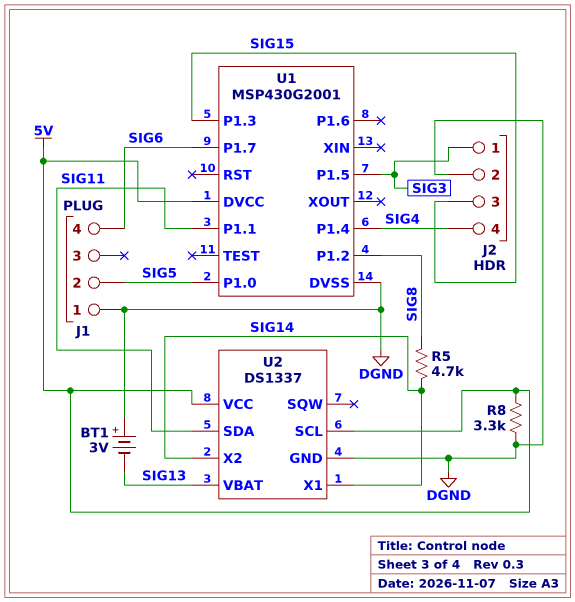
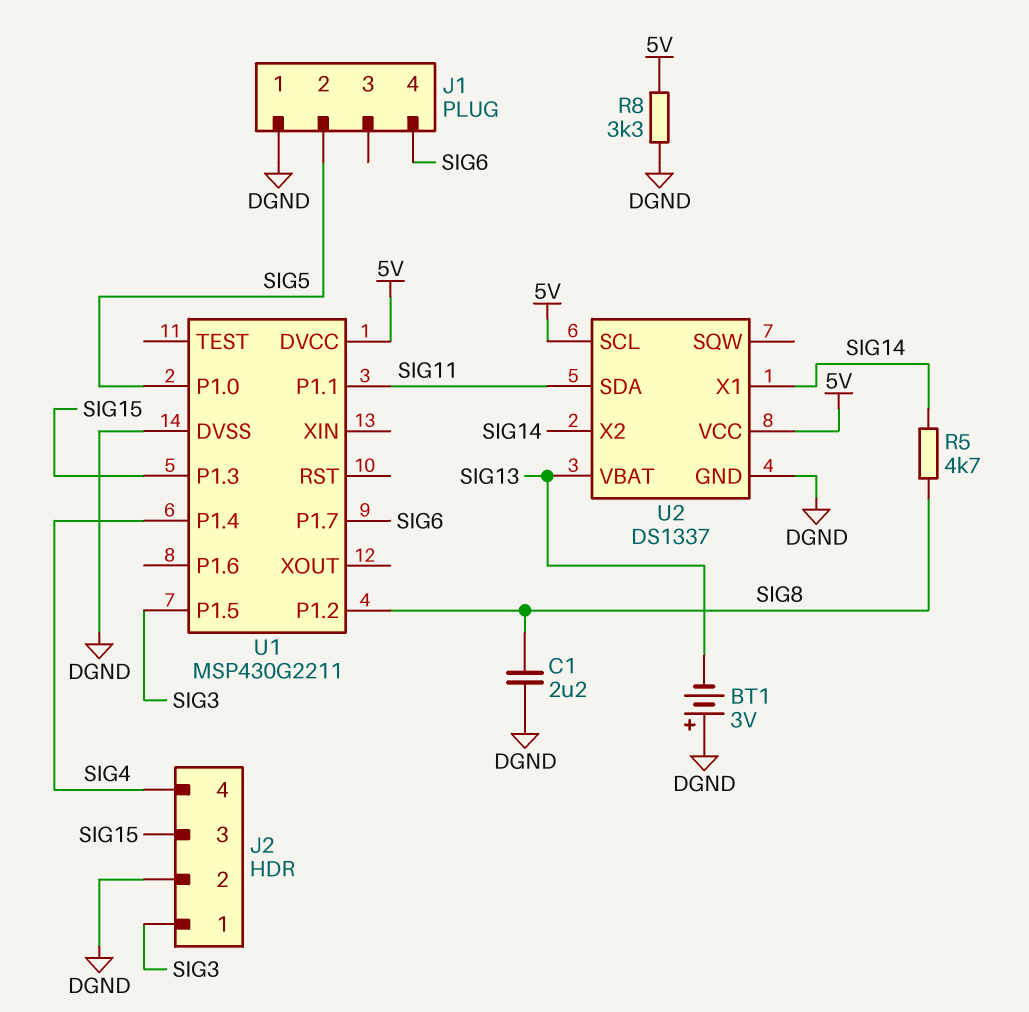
C1: none -> 2.2uF (DGND, SIG8)
U1: MSP430G2001 -> MSP430G2211

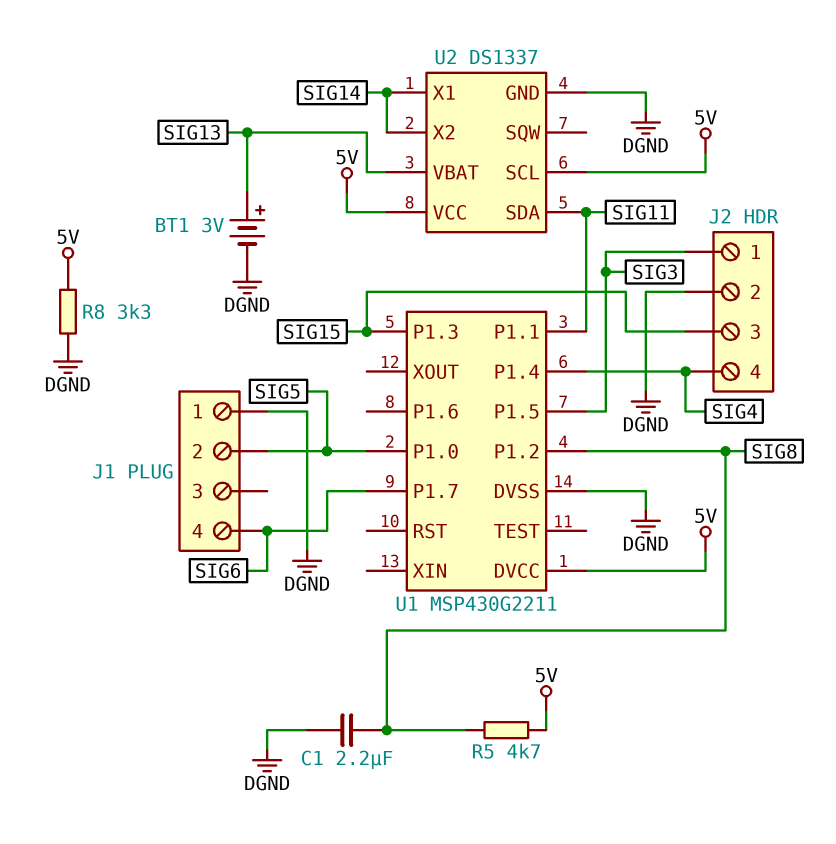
BT1: 3V (plus DGND, minus SIG13) -> 3V (plus SIG13, minus DGND)
R5: 4.7k (SIG8, SIG14) -> 4.7k (5V, SIG8)

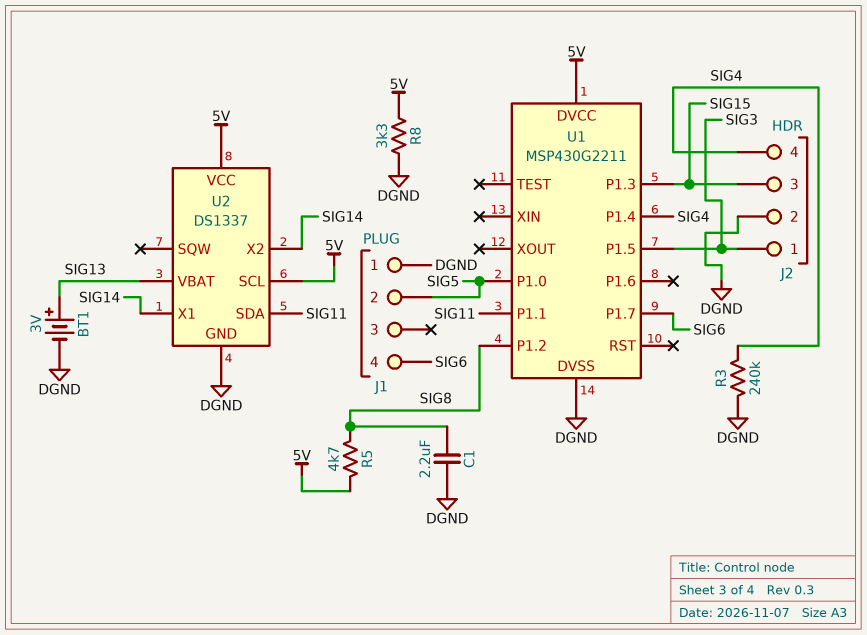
R3: none -> 240k (DGND, SIG4)

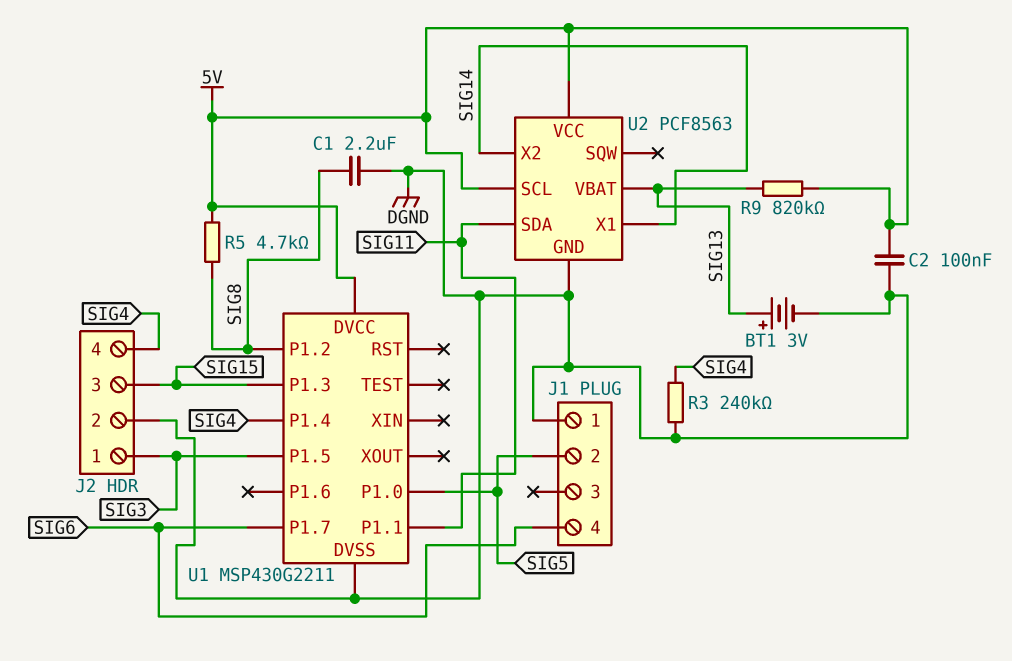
C2: none -> 100nF (5V, DGND)
R8: 3.3k (5V, DGND) -> none
R9: none -> 820k (5V, SIG13)
U2: DS1337 -> PCF8563

